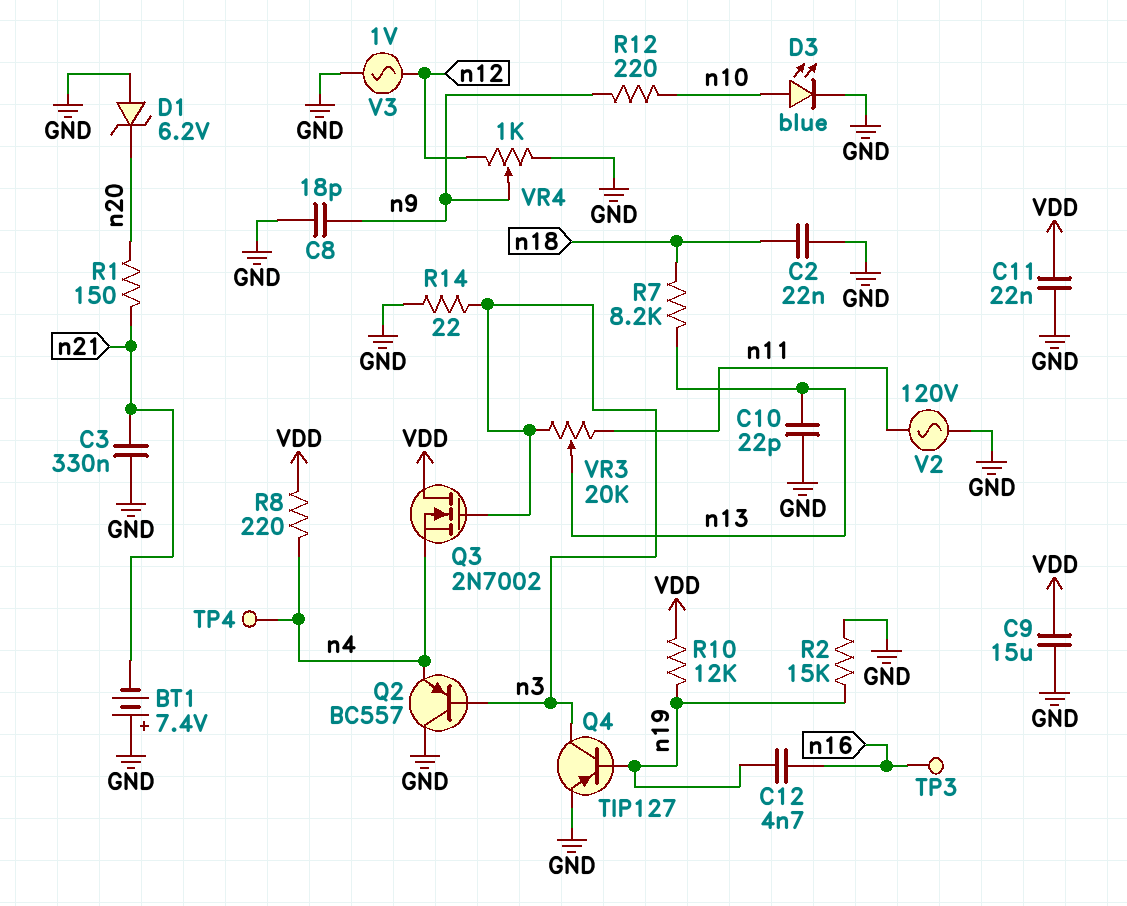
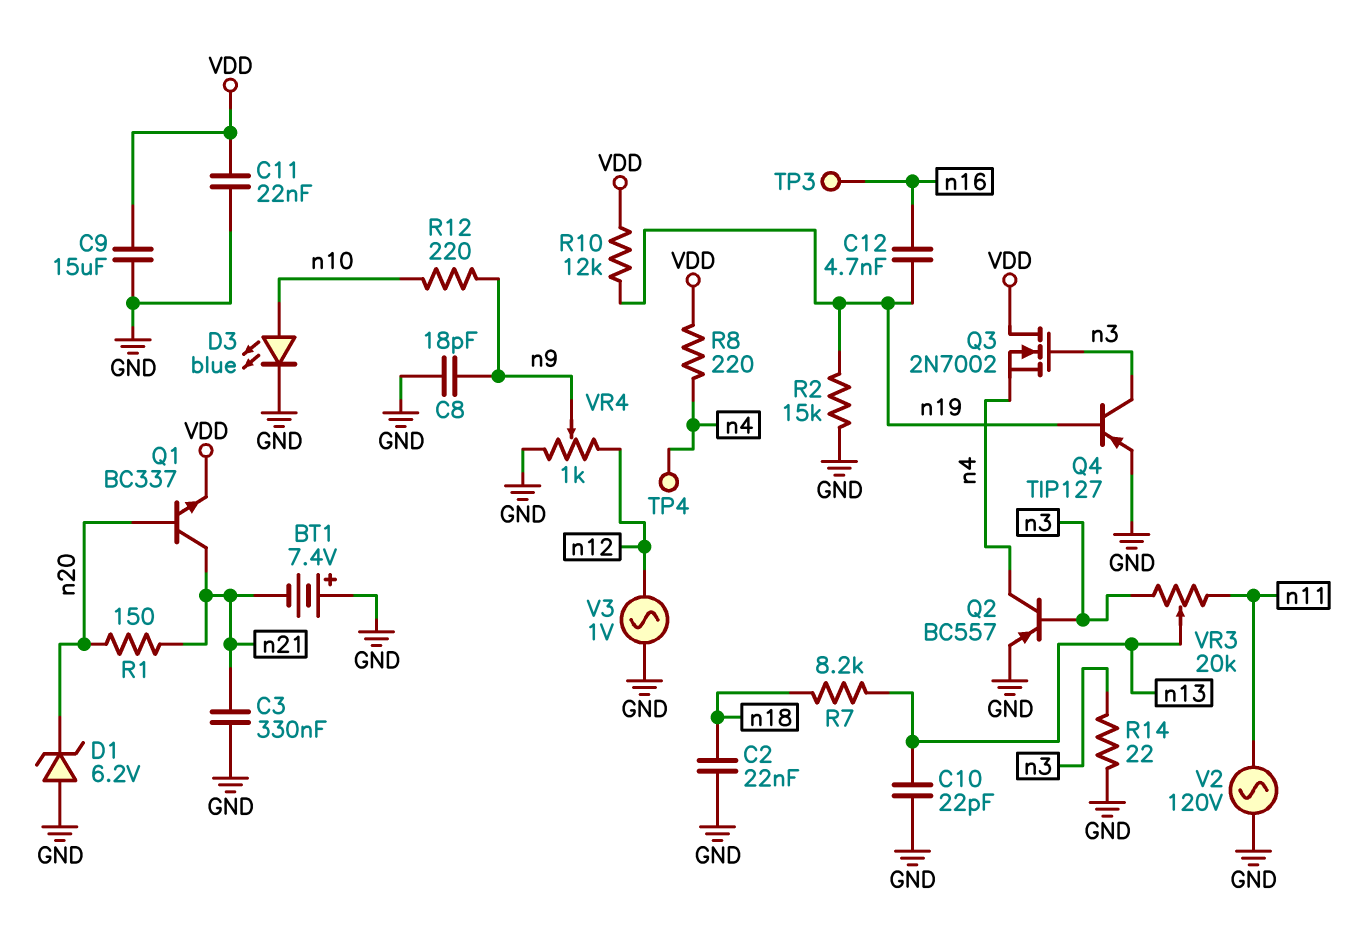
Q1: none -> NPN BC337 (B n20, C n21, E VDD)
Q2: PNP BC557 (B n3, C GND, E n4) -> PNP BC557 (B n3, C n4, E GND)

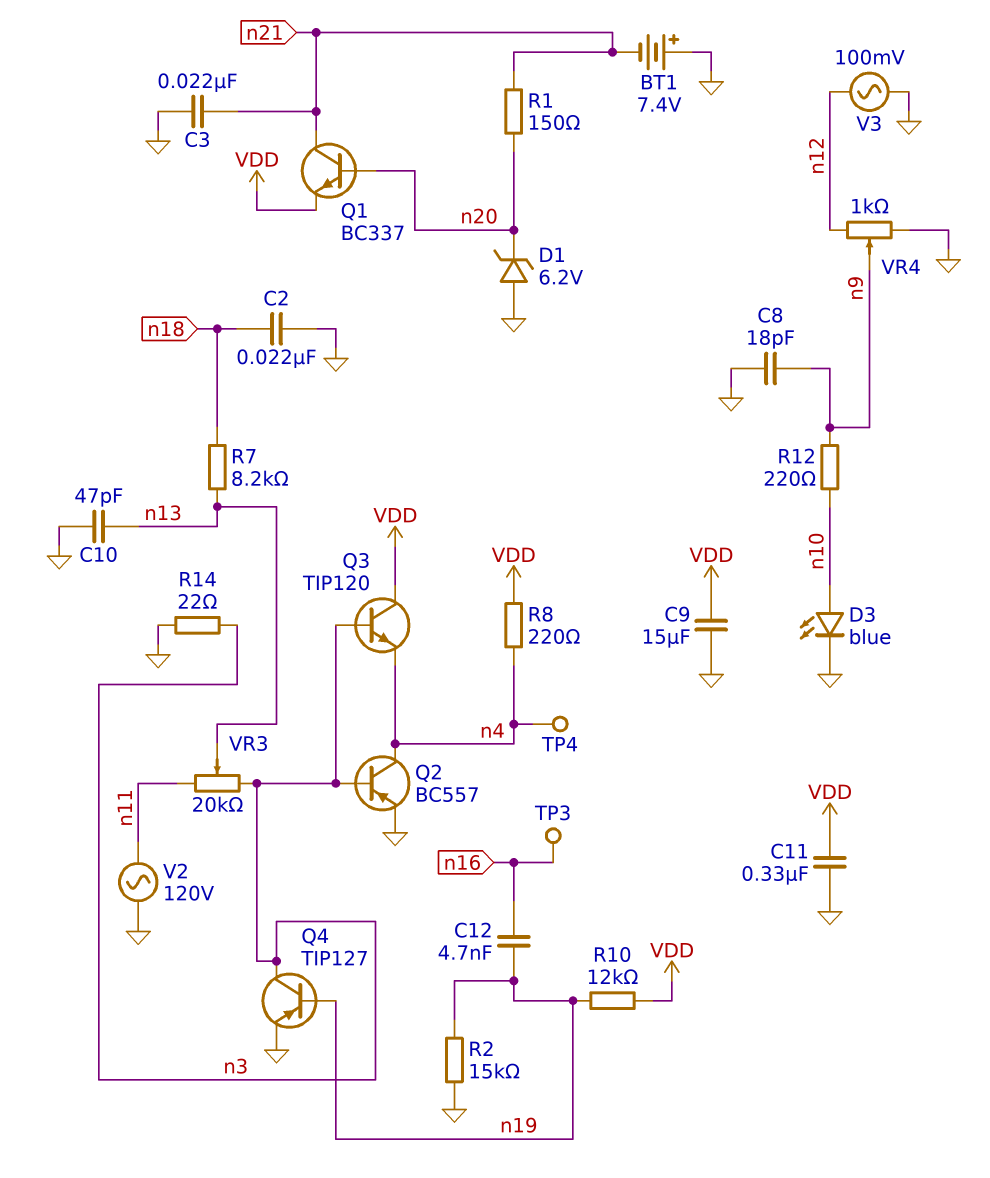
C3: 330nF (GND, n21) -> 22nF (GND, n21)
C10: 22pF (GND, n13) -> 47pF (GND, n13)
C11: 22nF (GND, VDD) -> 330nF (GND, VDD)
Q3: NMOS 2N7002 (G n3, D VDD, S n4) -> NPN TIP120 (B n3, C VDD, E n4)
V3: AC 1V (GND, n12) -> AC 100mV (GND, n12)

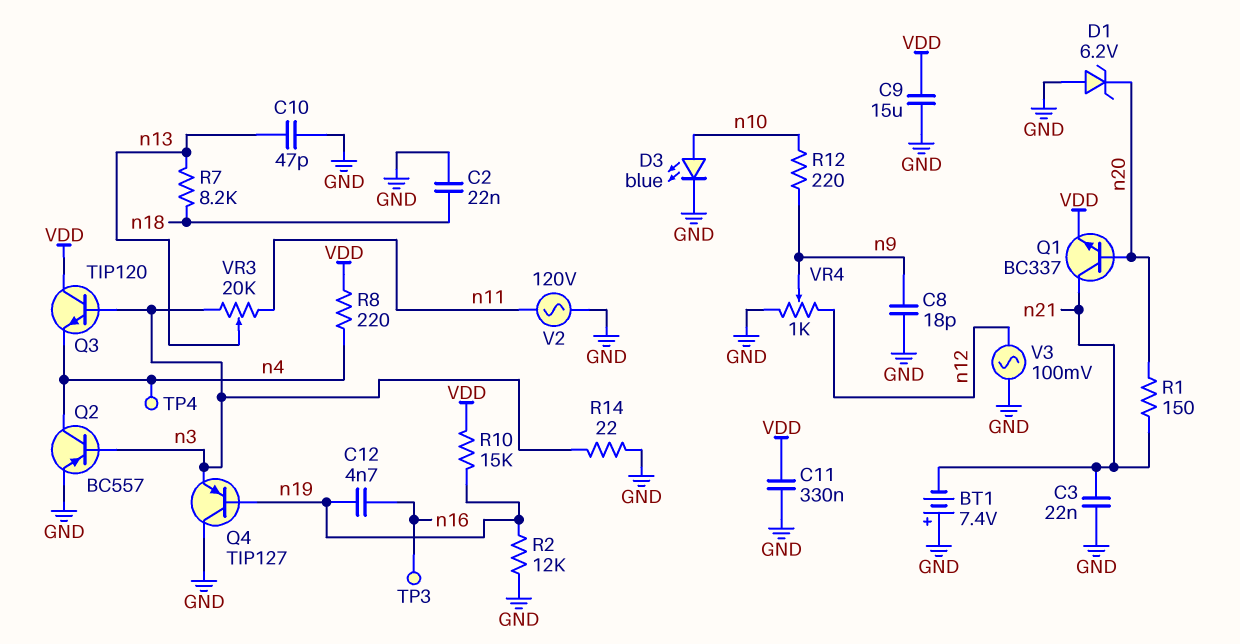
Q4: PNP TIP127 (B n19, C n3, E GND) -> PNP TIP127 (B n19, C GND, E n3)
R2: 15k (GND, n19) -> 12k (GND, n19)
R10: 12k (VDD, n19) -> 15k (VDD, n19)

